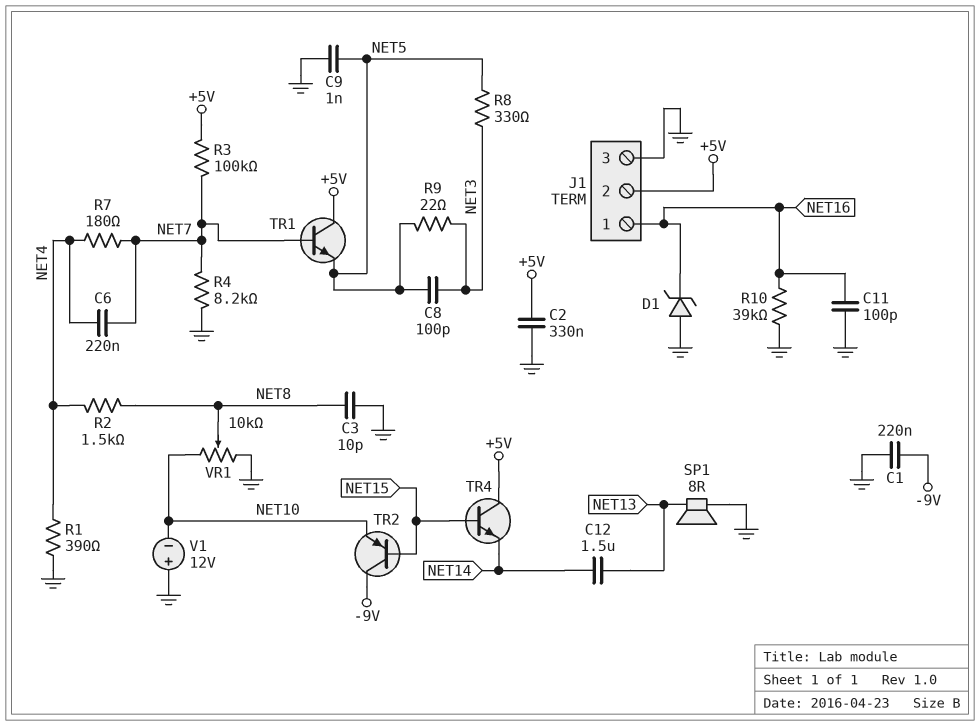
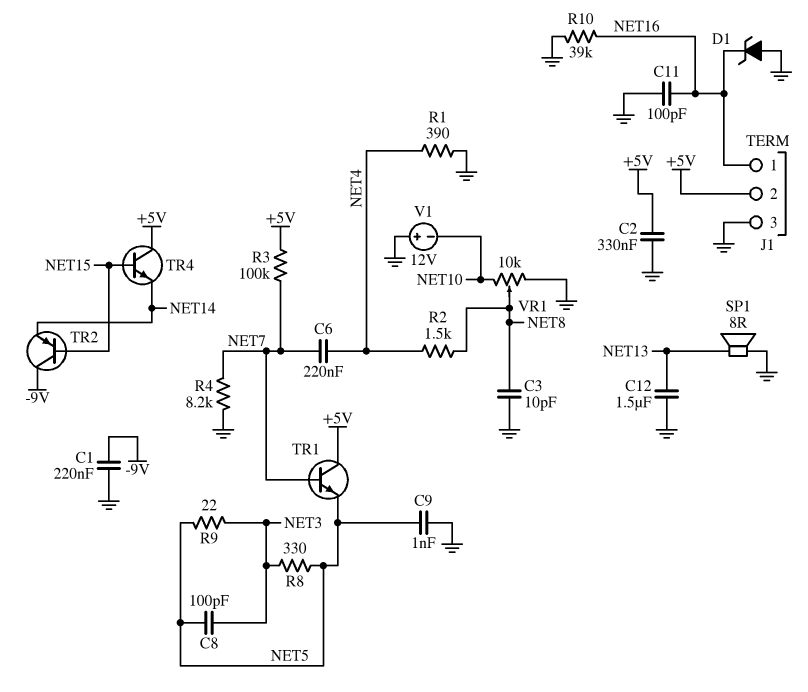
C12: 1.5uF (NET13, NET14) -> 1.5uF (GND, NET13)
R7: 180 (NET4, NET7) -> none
TR2: PNP (B NET15, C -9V, E NET10) -> PNP (B NET15, C -9V, E NET14)

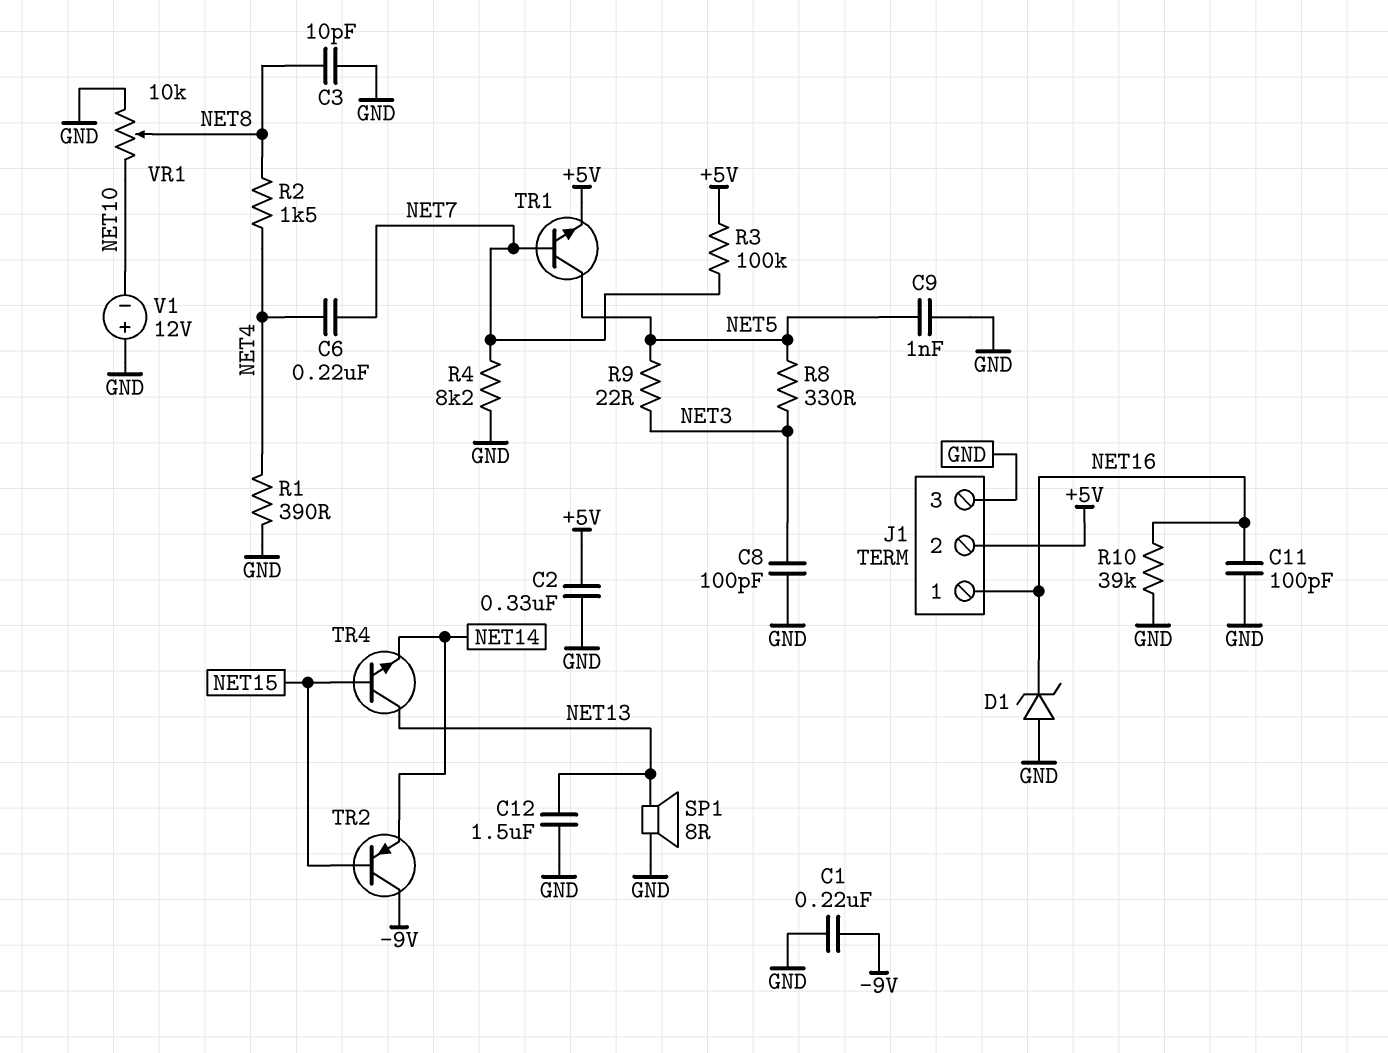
C8: 100pF (NET3, NET5) -> 100pF (GND, NET3)
TR1: NPN (B NET7, C +5V, E NET5) -> NPN (B NET7, C NET5, E +5V)
TR4: NPN (B NET15, C +5V, E NET14) -> NPN (B NET15, C NET13, E NET14)

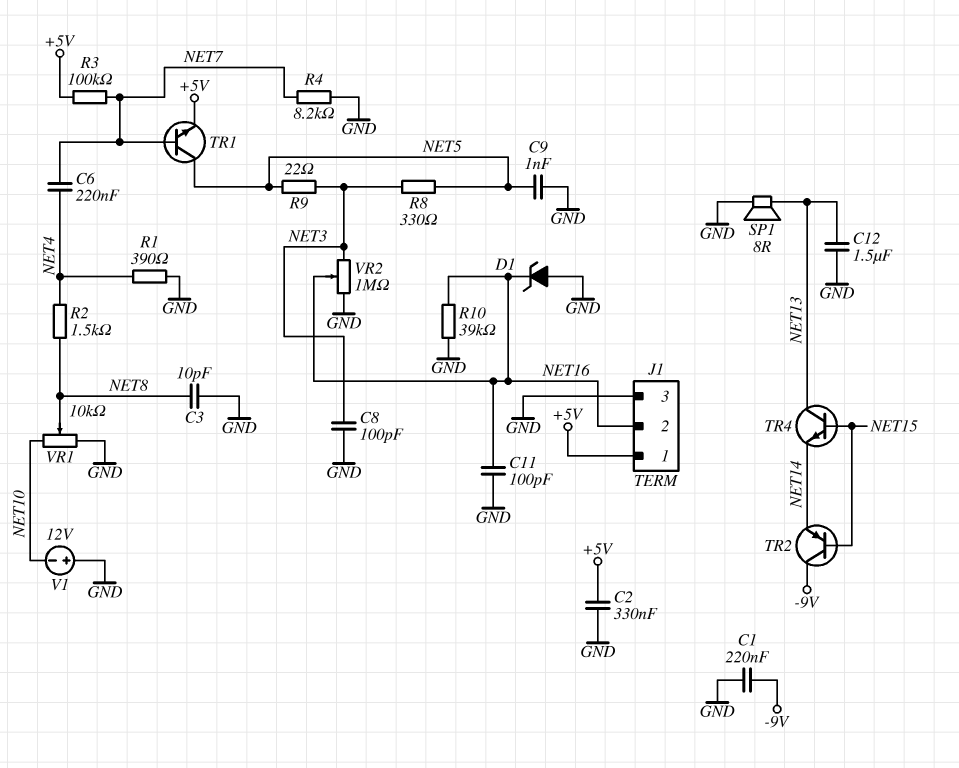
J1 pin 1: NET16 -> +5V
J1 pin 2: +5V -> NET16
VR2: none -> 1M (GND, NET3, wiper NET16)

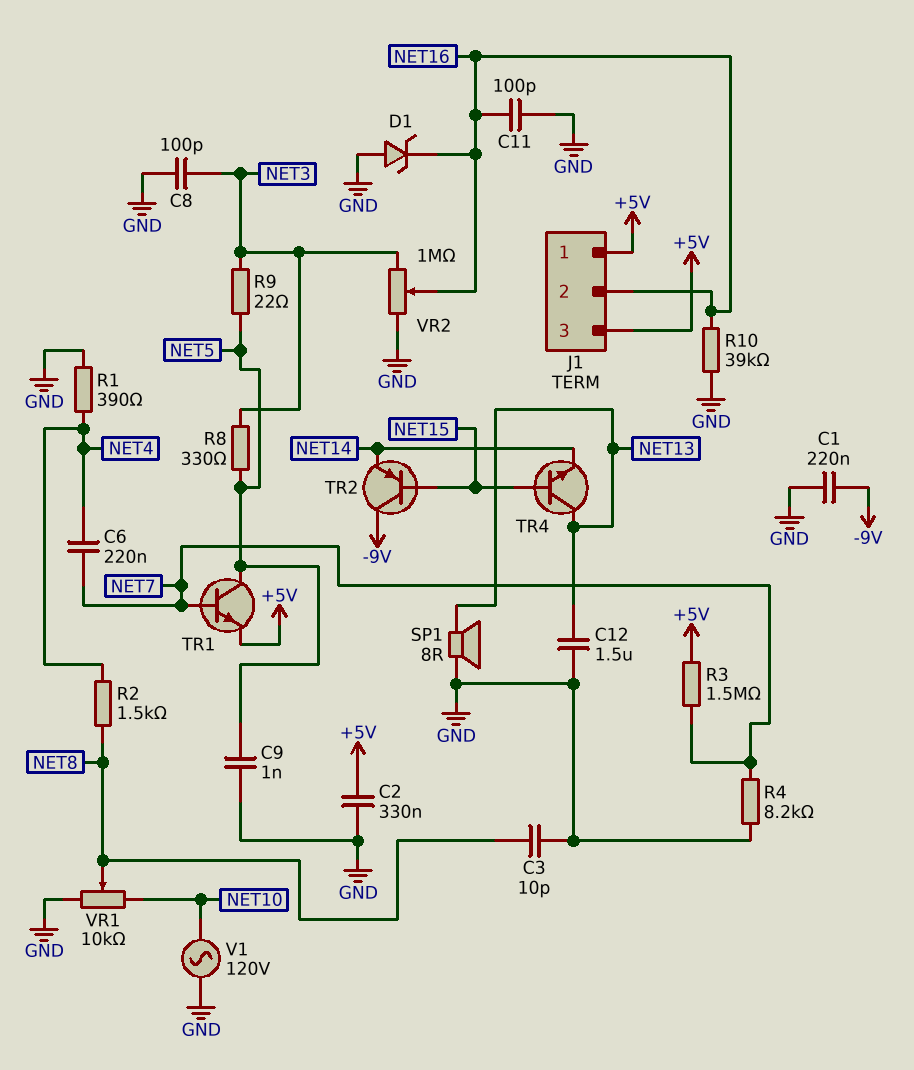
J1 pin 3: GND -> +5V
R3: 100k (+5V, NET7) -> 1.5M (+5V, NET7)
V1: 12V (plus GND, minus NET10) -> AC 120V (GND, NET10)

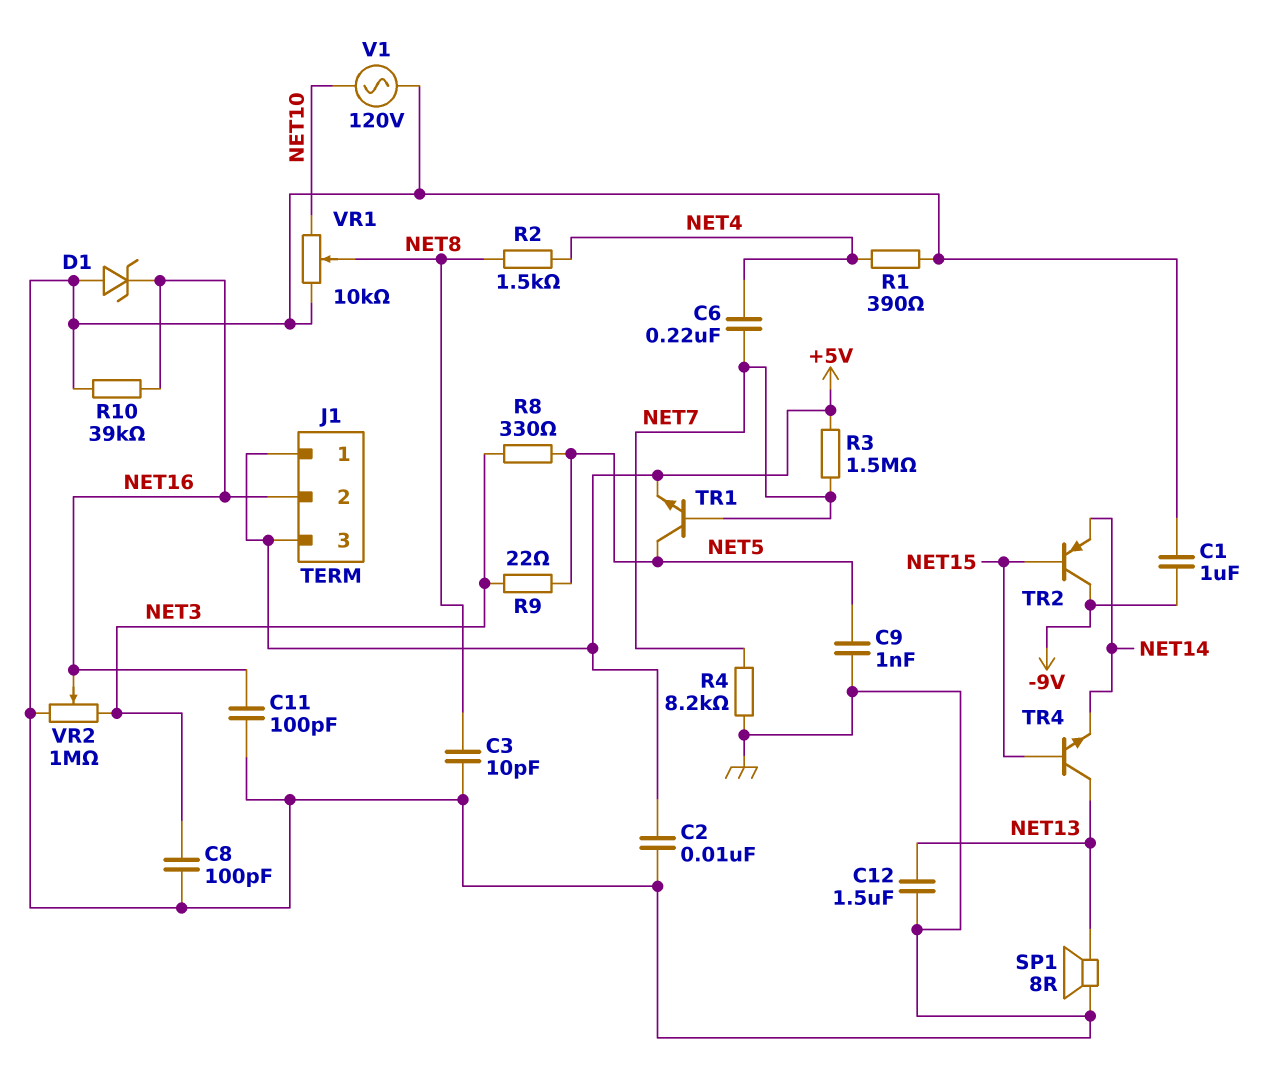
C1: 220nF (-9V, GND) -> 1uF (-9V, GND)
C2: 330nF (+5V, GND) -> 10nF (+5V, GND)

